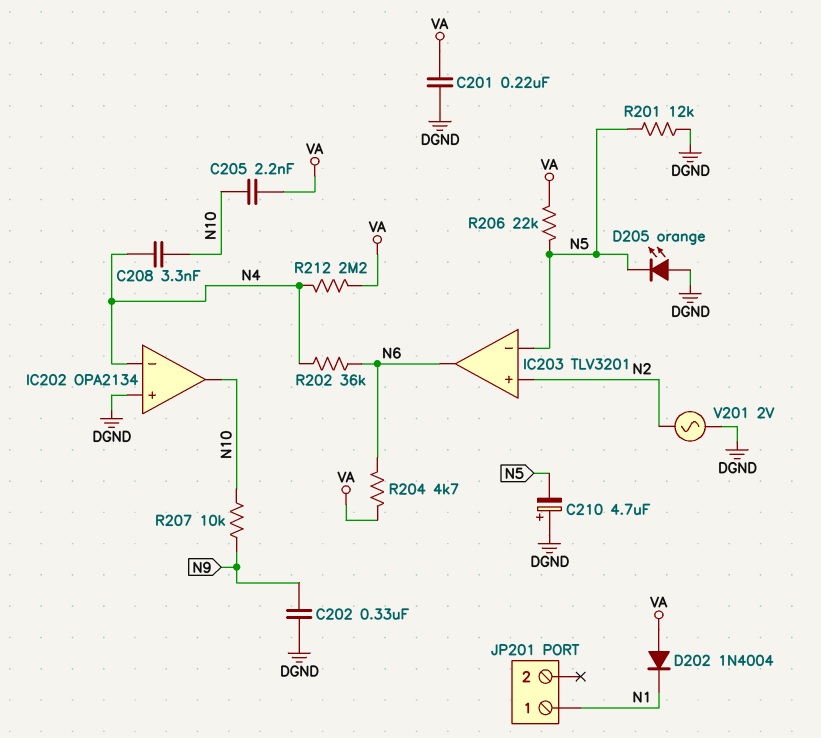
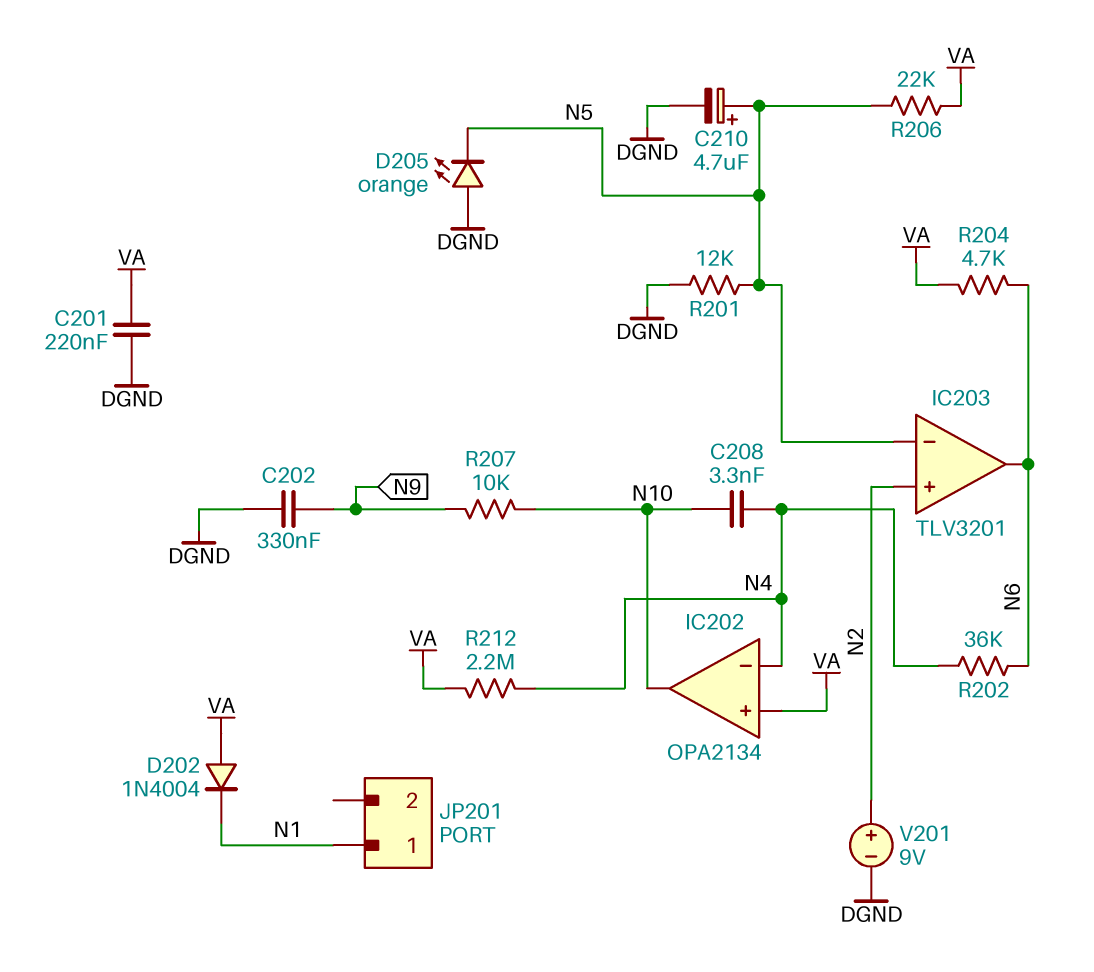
C205: 2.2nF (N10, VA) -> none
C210: 4.7uF (plus DGND, minus N5) -> 4.7uF (plus N5, minus DGND)
IC202 pin in+: DGND -> VA
V201: AC 2V (DGND, N2) -> 9V (plus N2, minus DGND)

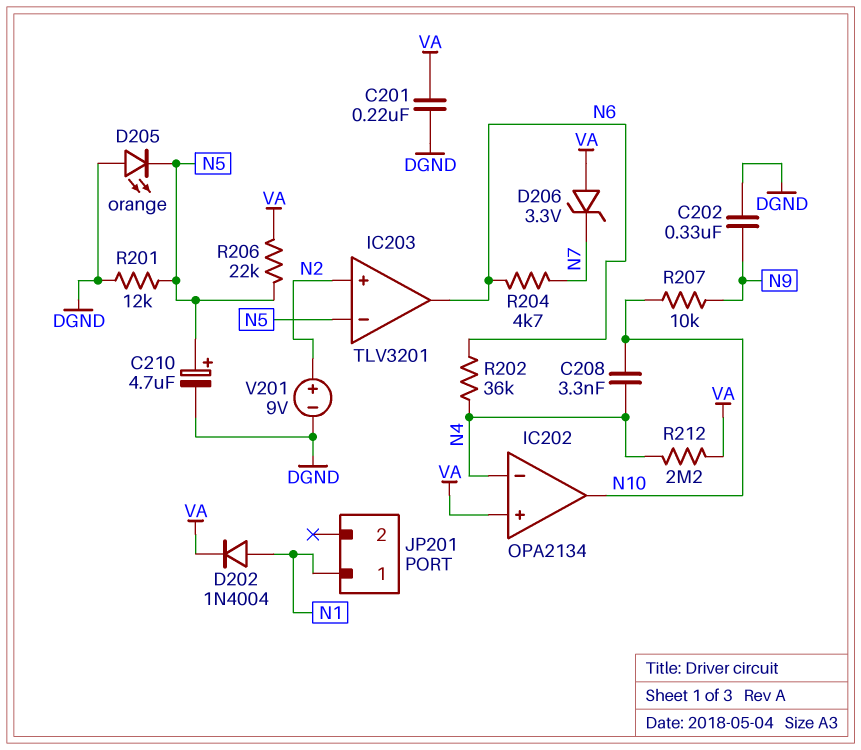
D202: diode 1N4004 (A VA, K N1) -> diode 1N4004 (A N1, K VA)
D206: none -> zener 3.3V (A VA, K N7)
R204: 4.7k (N6, VA) -> 4.7k (N6, N7)

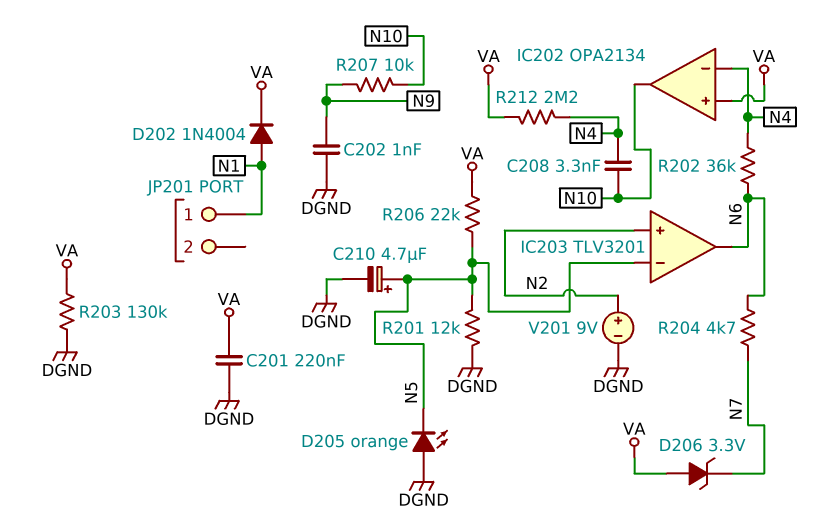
C202: 330nF (DGND, N9) -> 1nF (DGND, N9)
R203: none -> 130k (DGND, VA)

